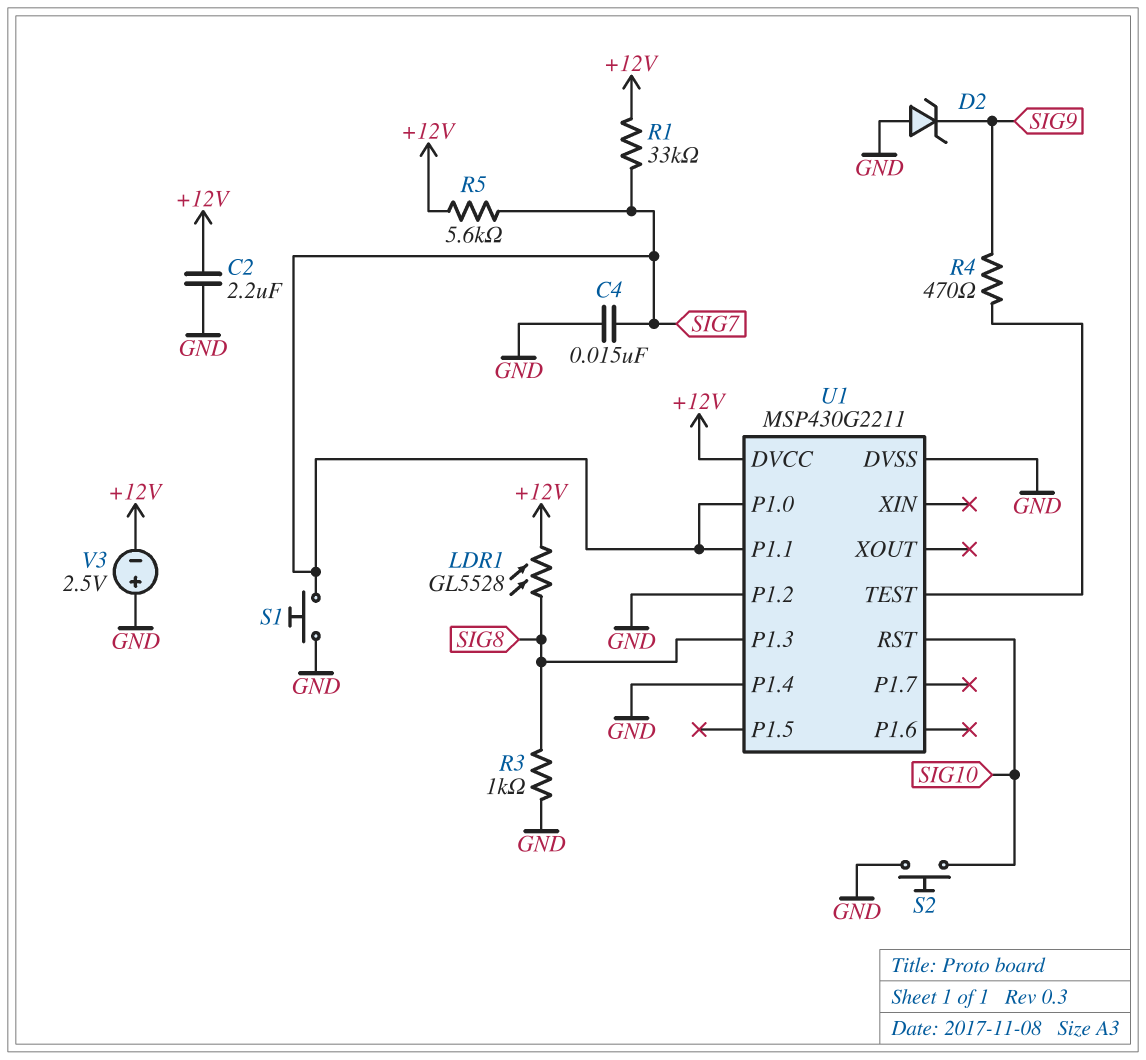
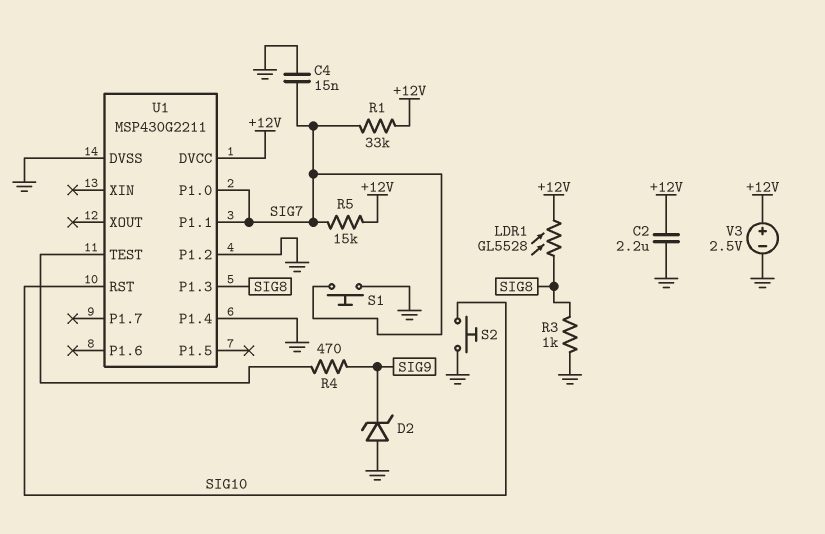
R5: 5.6k (+12V, SIG7) -> 15k (+12V, SIG7)
V3: 2.5V (plus GND, minus +12V) -> 2.5V (plus +12V, minus GND)

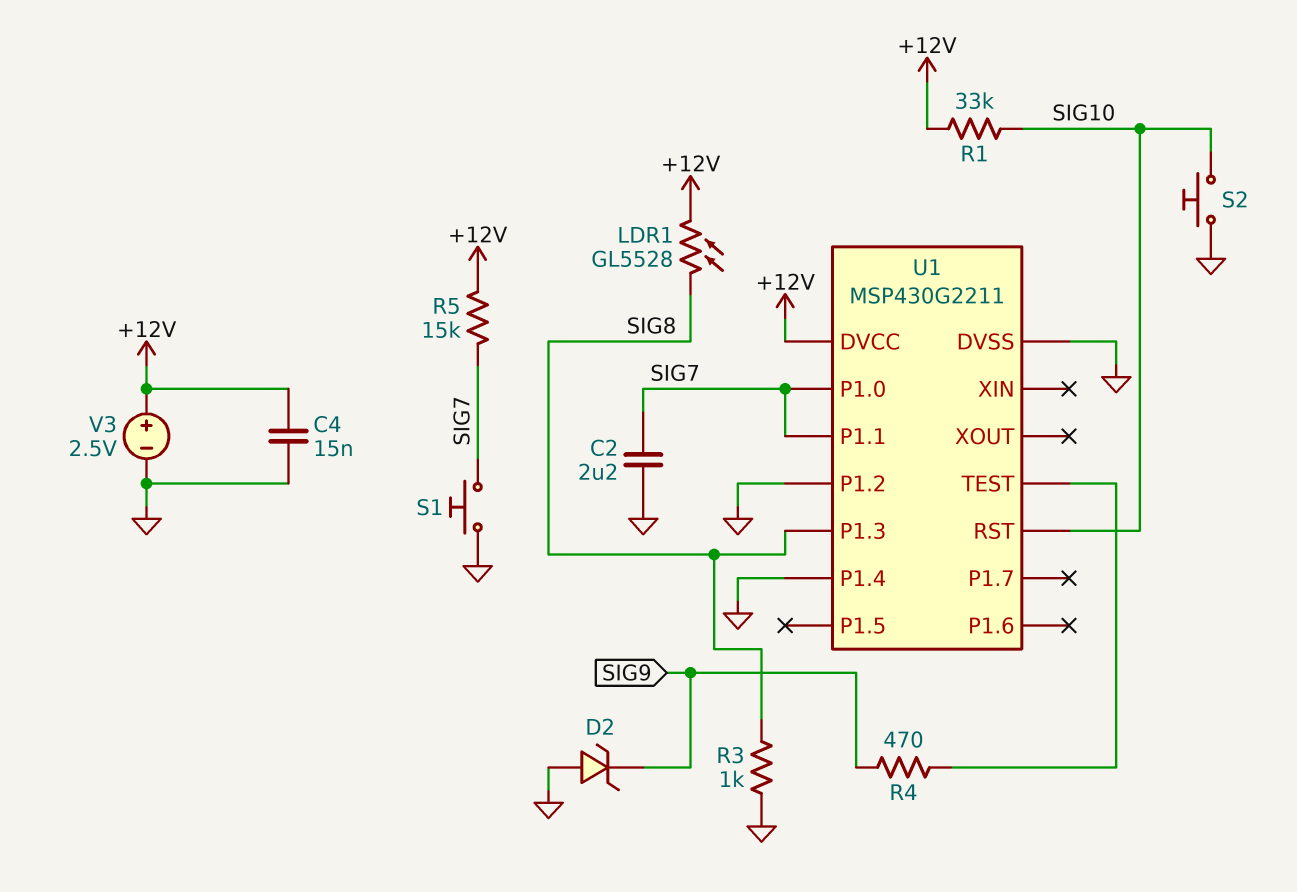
C2: 2.2uF (+12V, GND) -> 2.2uF (GND, SIG7)
C4: 15nF (GND, SIG7) -> 15nF (+12V, GND)
R1: 33k (+12V, SIG7) -> 33k (+12V, SIG10)

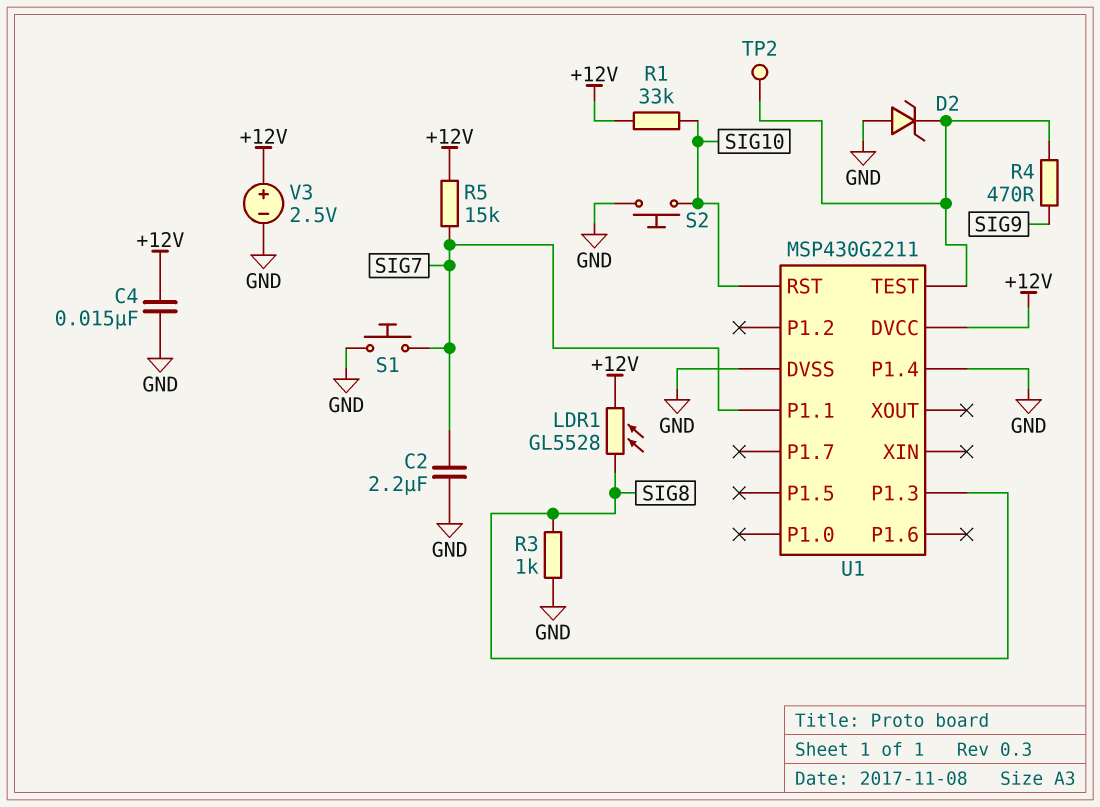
D2: zener (A GND, K SIG9) -> zener (A GND, K U1/TEST)
TP2: none -> test point (U1/TEST)
U1 pin P1.0: SIG7 -> none
U1 pin P1.2: GND -> none

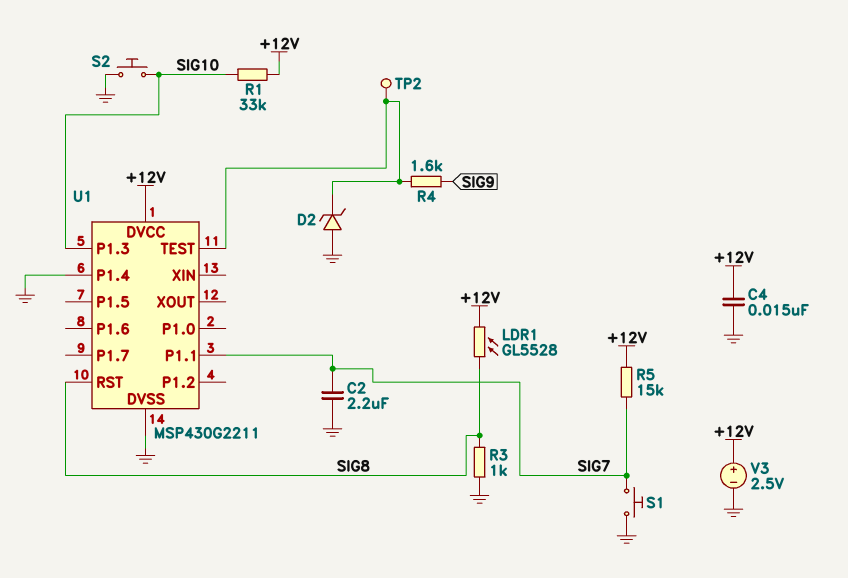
R4: 470 (SIG9, U1/TEST) -> 1.6k (SIG9, U1/TEST)
U1 pin P1.3: SIG8 -> SIG10
U1 pin RST: SIG10 -> SIG8

